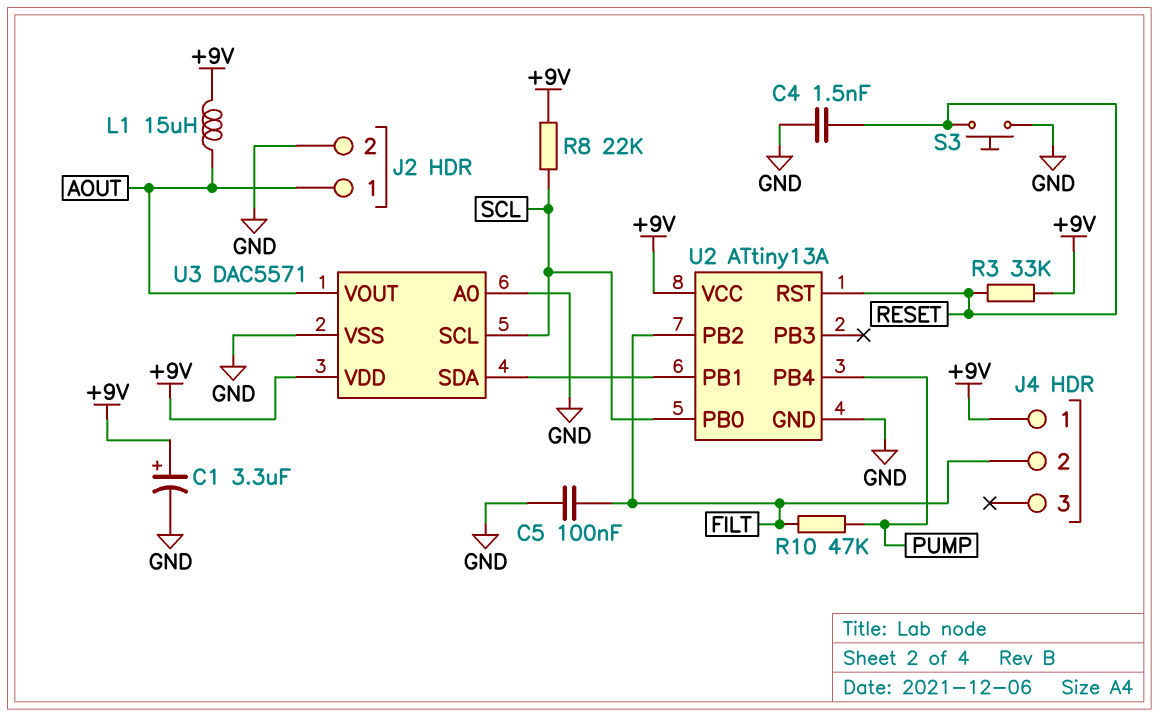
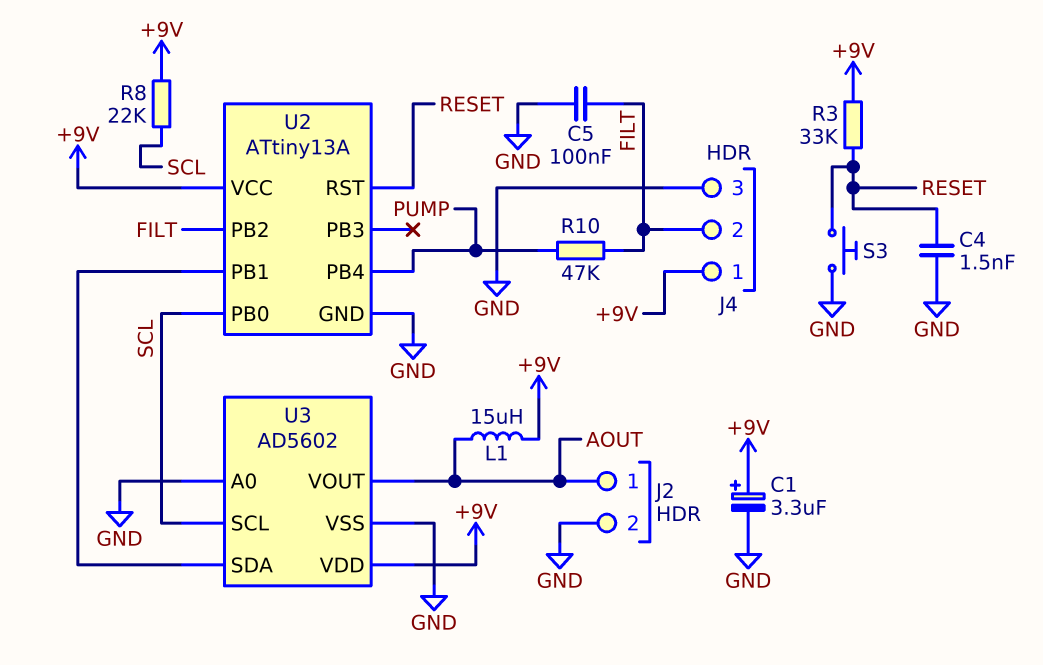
J4 pin 3: none -> GND
U3: DAC5571 -> AD5602

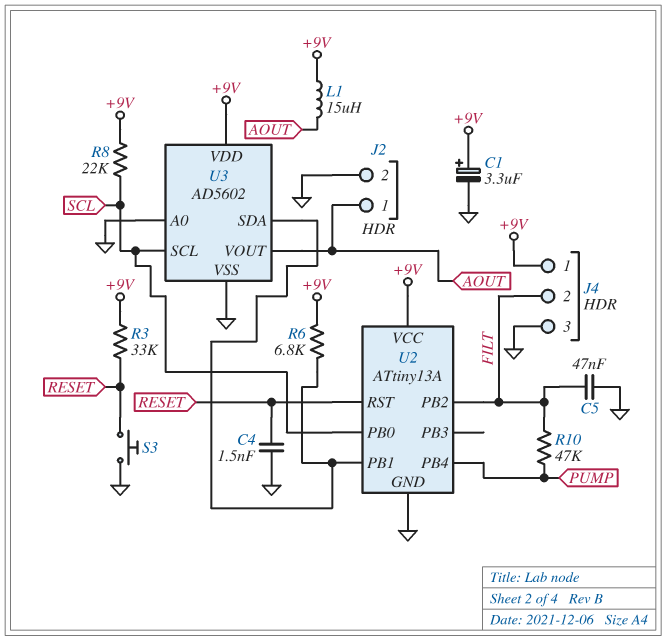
C5: 100nF (FILT, GND) -> 47nF (FILT, GND)
R6: none -> 6.8k (+9V, U2/PB1)

